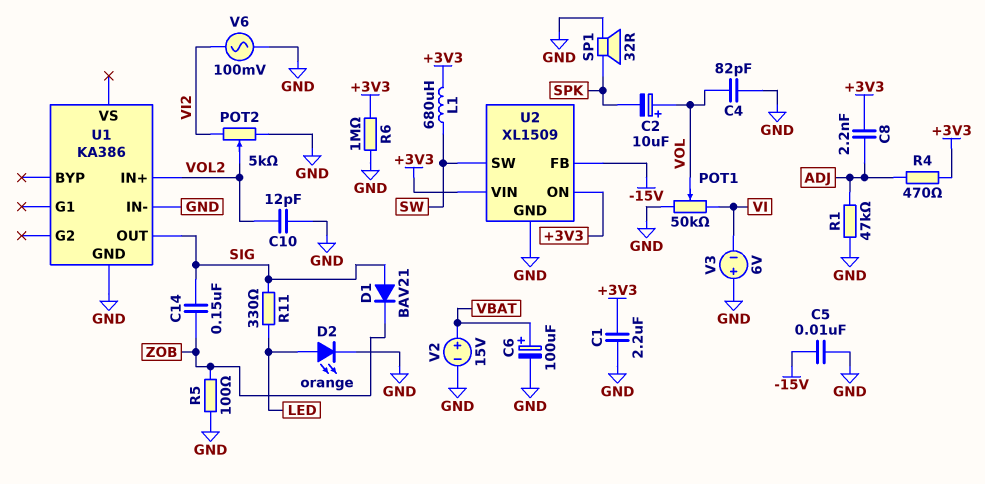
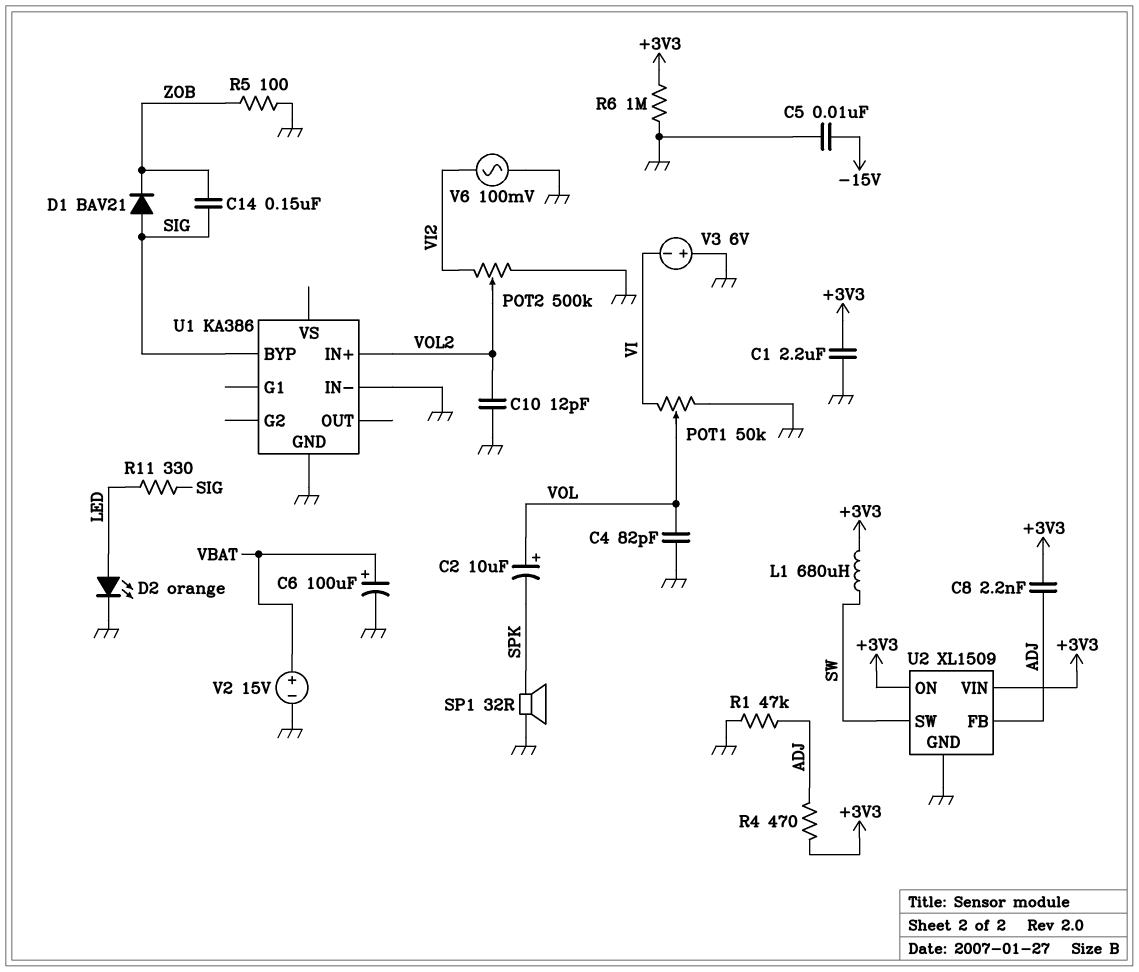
POT2: 5k (GND, VI2, wiper VOL2) -> 500k (GND, VI2, wiper VOL2)
U1 pin BYP: none -> SIG
U1 pin OUT: SIG -> none
U2 pin FB: -15V -> ADJ

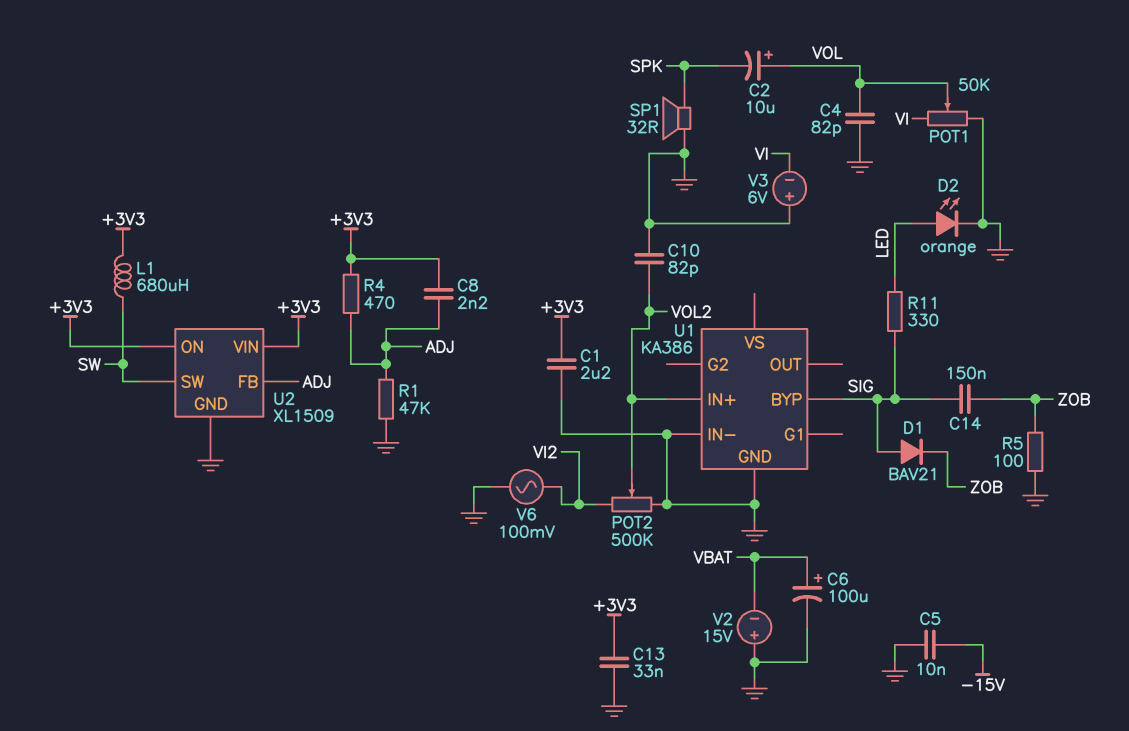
C10: 12pF (GND, VOL2) -> 82pF (GND, VOL2)
C13: none -> 33nF (+3V3, GND)
R6: 1M (+3V3, GND) -> none
V2: 15V (plus VBAT, minus GND) -> 15V (plus GND, minus VBAT)

